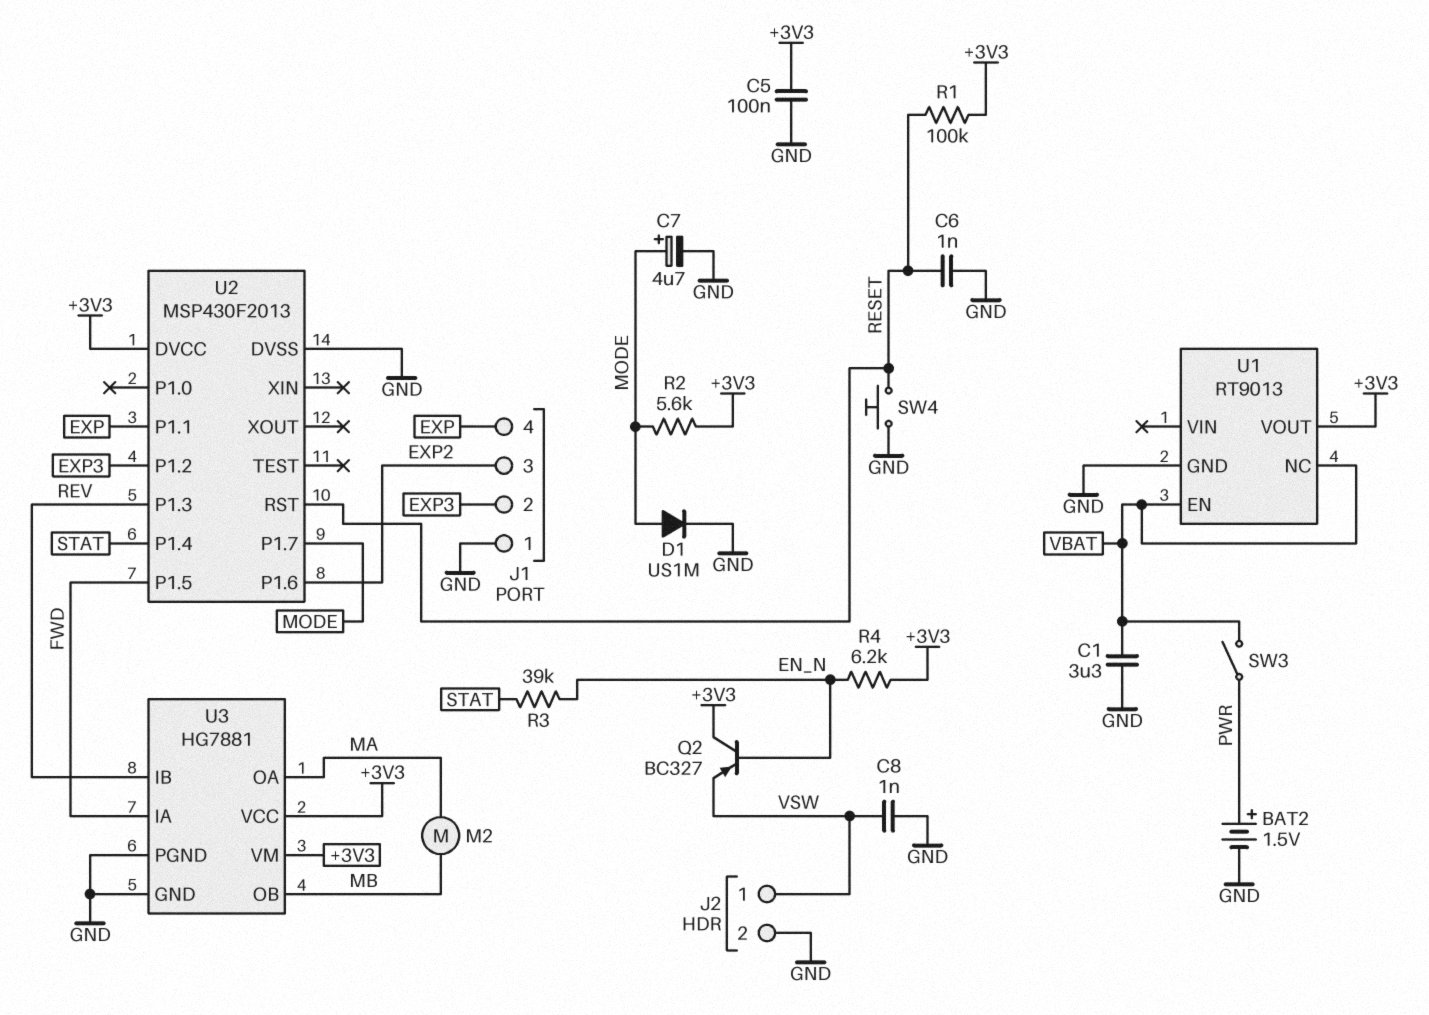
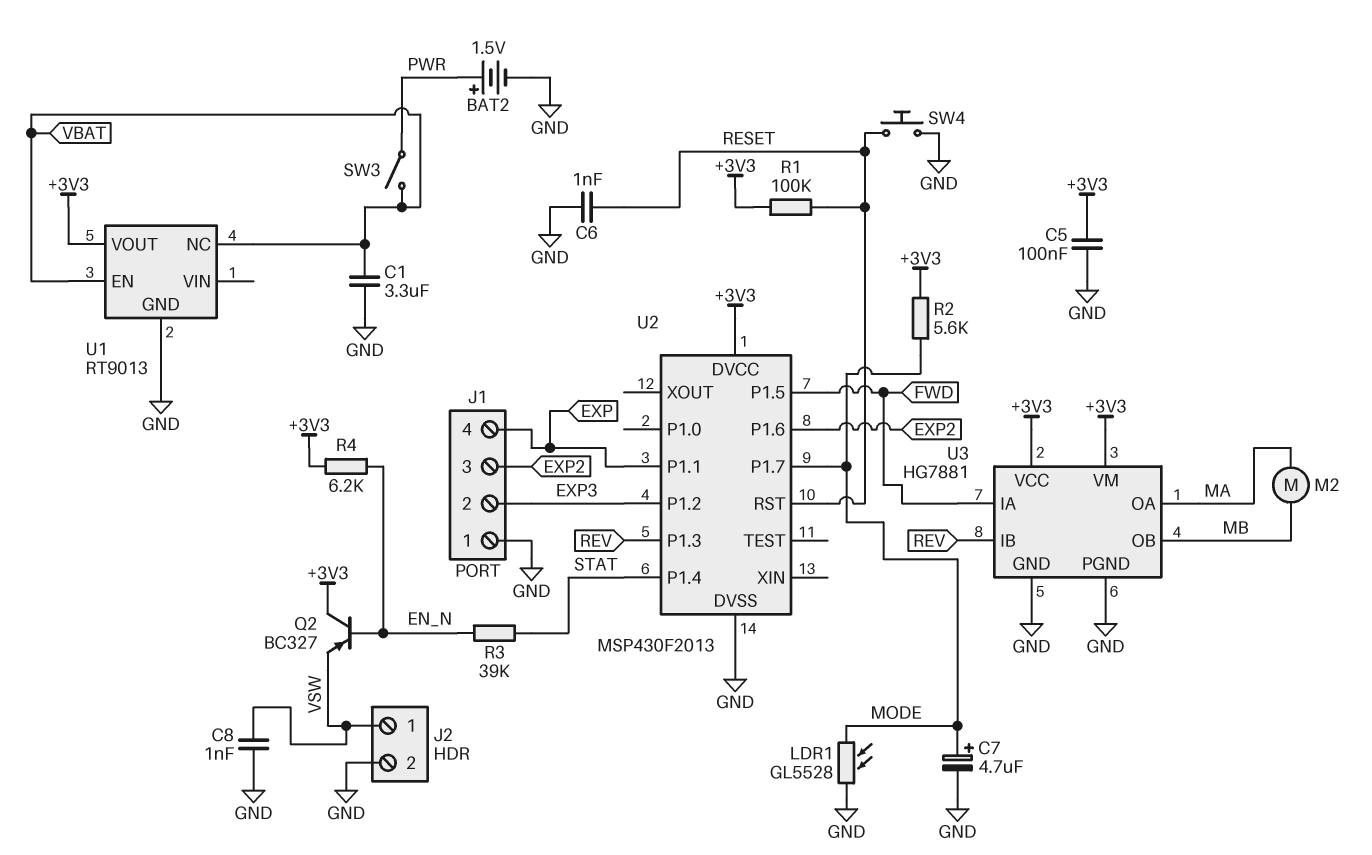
D1: diode US1M (A MODE, K GND) -> none
LDR1: none -> GL5528 (GND, MODE)

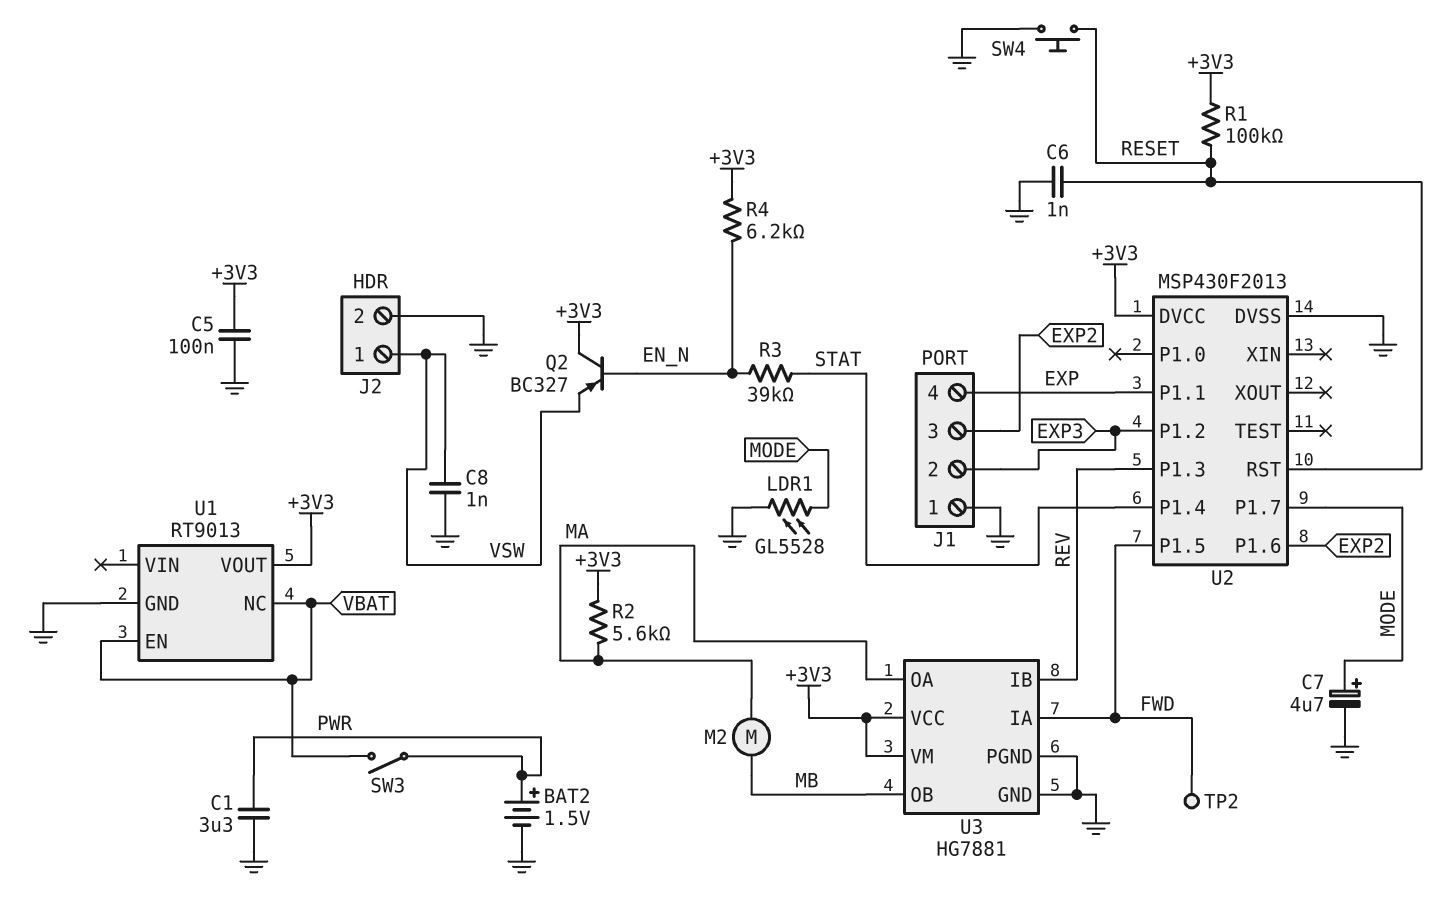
C1: 3.3uF (GND, VBAT) -> 3.3uF (GND, PWR)
R2: 5.6k (+3V3, MODE) -> 5.6k (+3V3, MA)
TP2: none -> test point (FWD)

